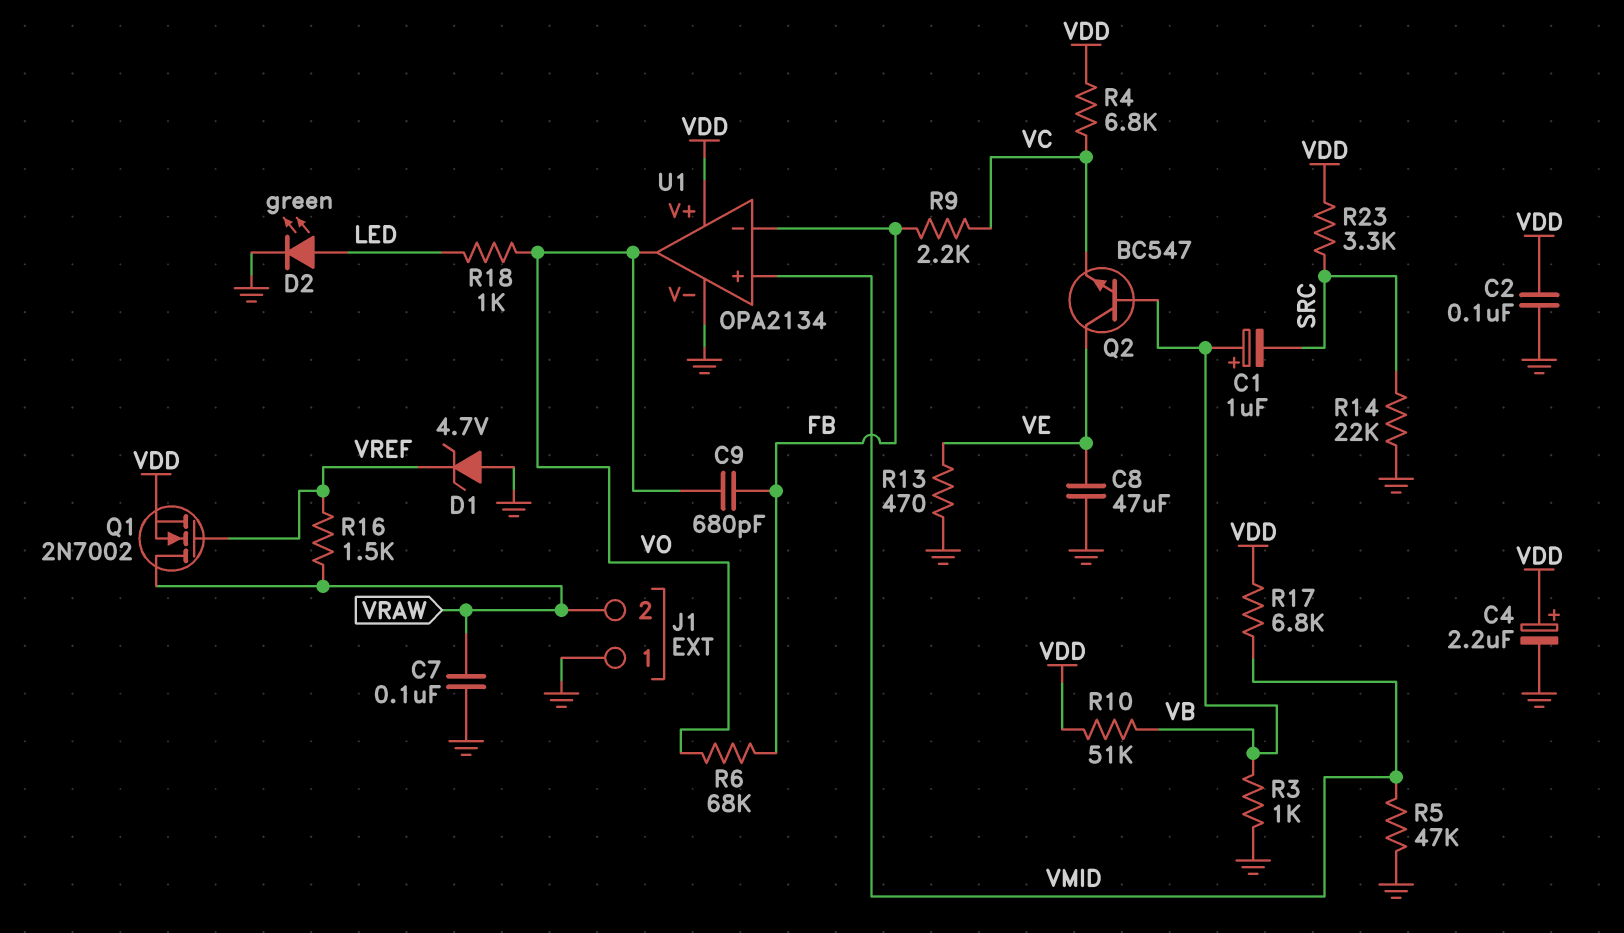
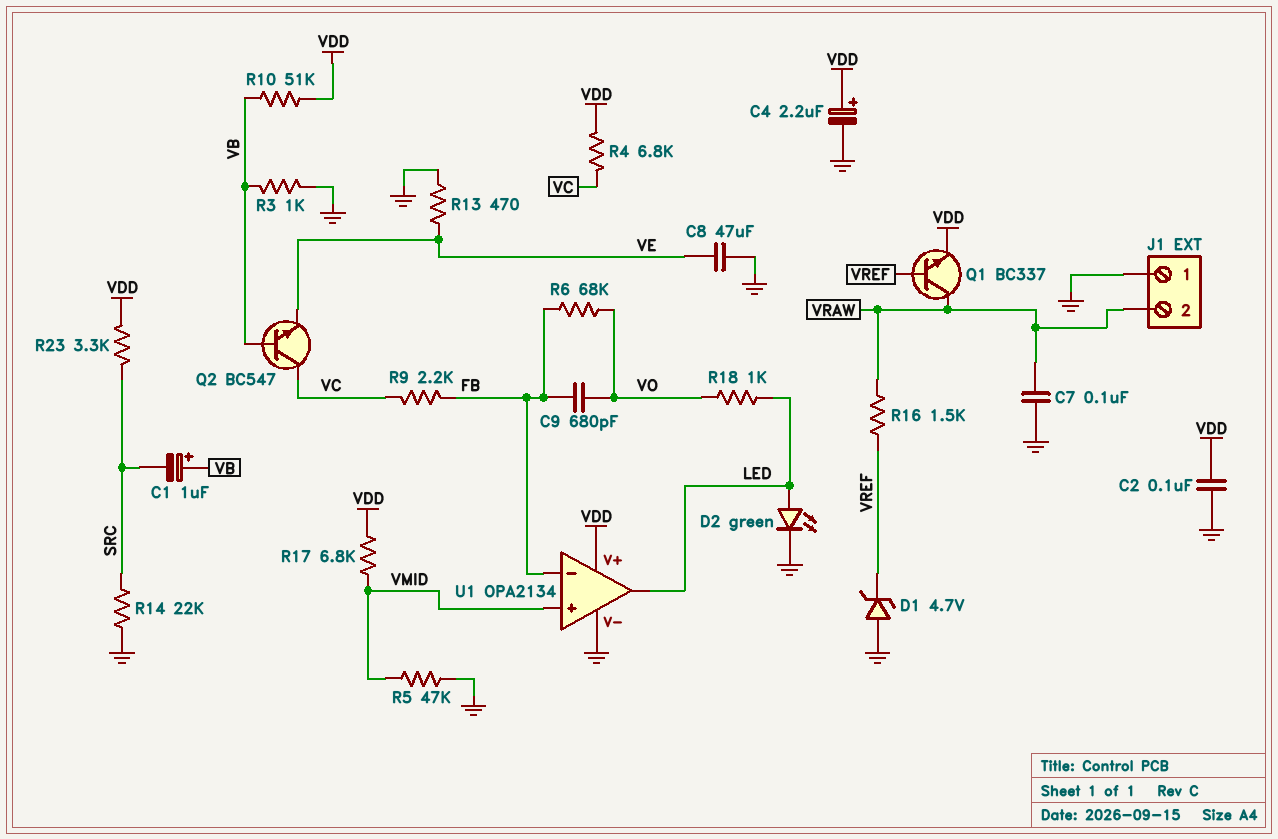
Q1: NMOS 2N7002 (G VREF, D VRAW, S VDD) -> NPN BC337 (B VREF, C VRAW, E VDD)
Q2: NPN BC547 (B VB, C VE, E VC) -> NPN BC547 (B VB, C VC, E VE)
U1 pin out: VO -> LED

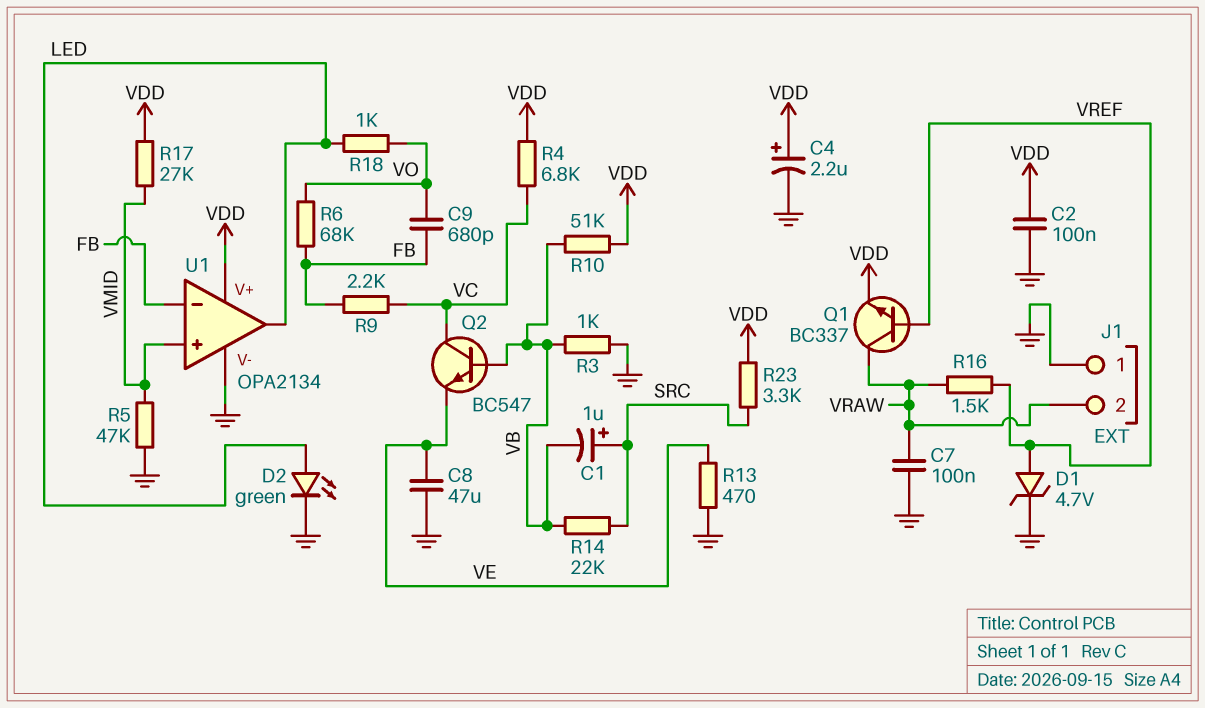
C1: 1uF (plus VB, minus SRC) -> 1uF (plus SRC, minus VB)
D1: zener 4.7V (A GND, K VREF) -> zener 4.7V (A VREF, K GND)
R14: 22k (GND, SRC) -> 22k (SRC, VB)
R17: 6.8k (VDD, VMID) -> 27k (VDD, VMID)

